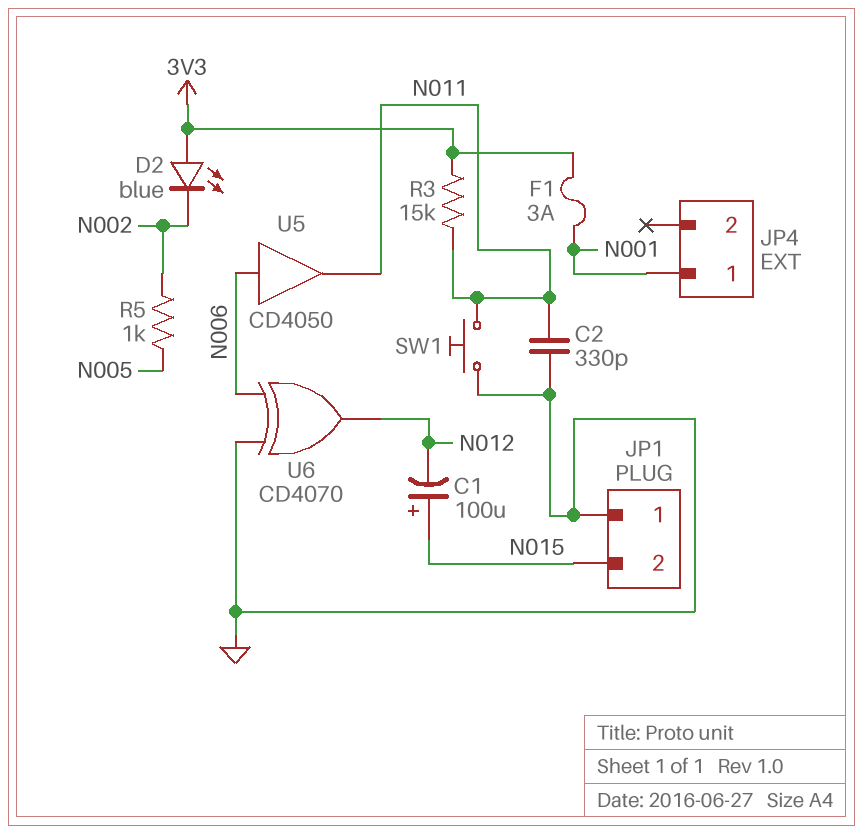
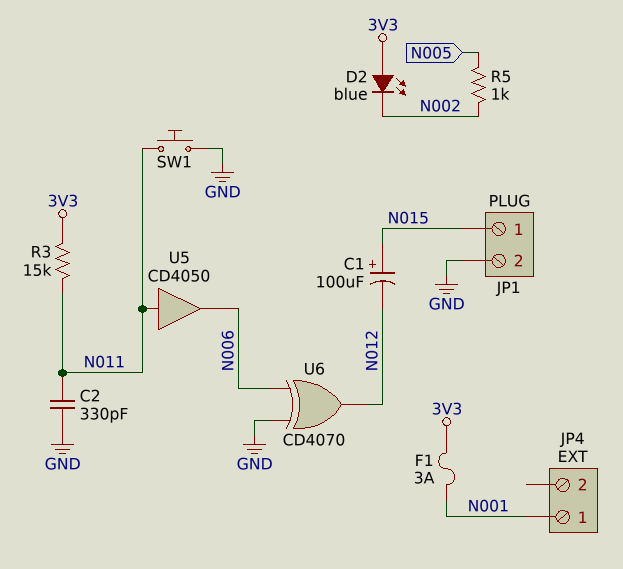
JP1 pin 1: GND -> N015
JP1 pin 2: N015 -> GND
U5: buffer CD4050 (in N006, out N011) -> buffer CD4050 (in N011, out N006)

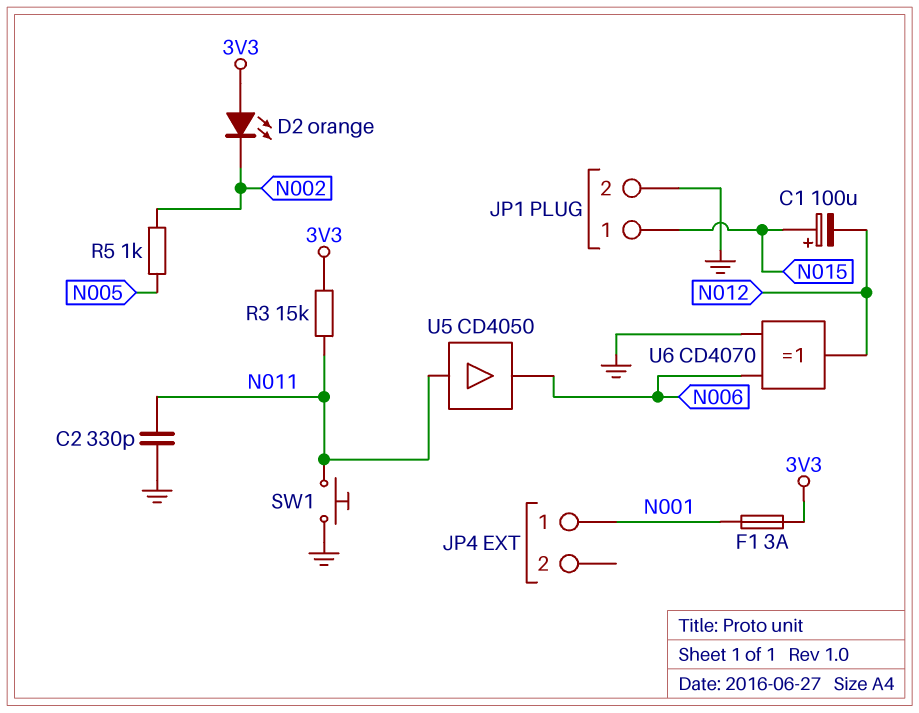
D2: LED blue (A 3V3, K N002) -> LED orange (A 3V3, K N002)

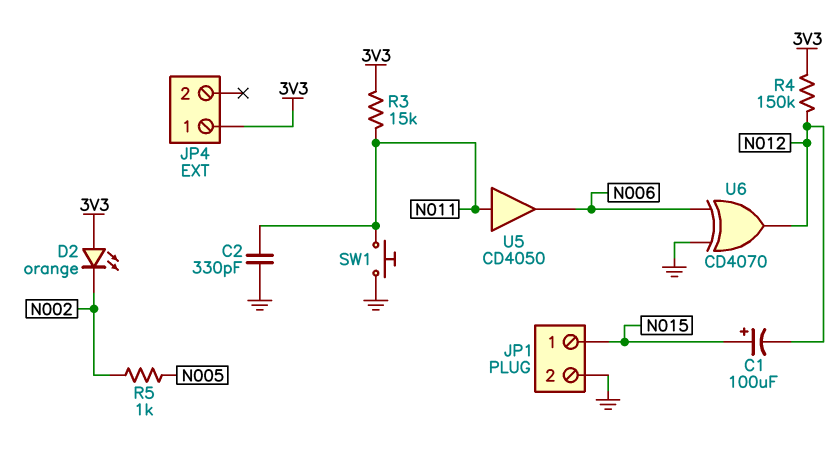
F1: 3A (3V3, N001) -> none
JP4 pin 1: N001 -> 3V3
R4: none -> 150k (3V3, N012)

